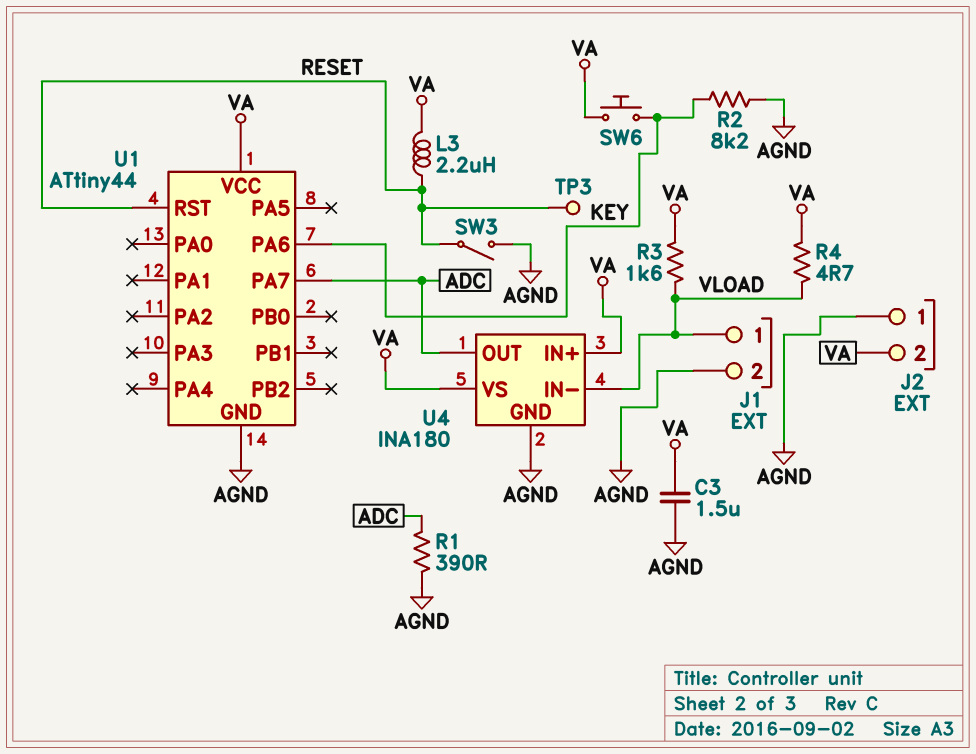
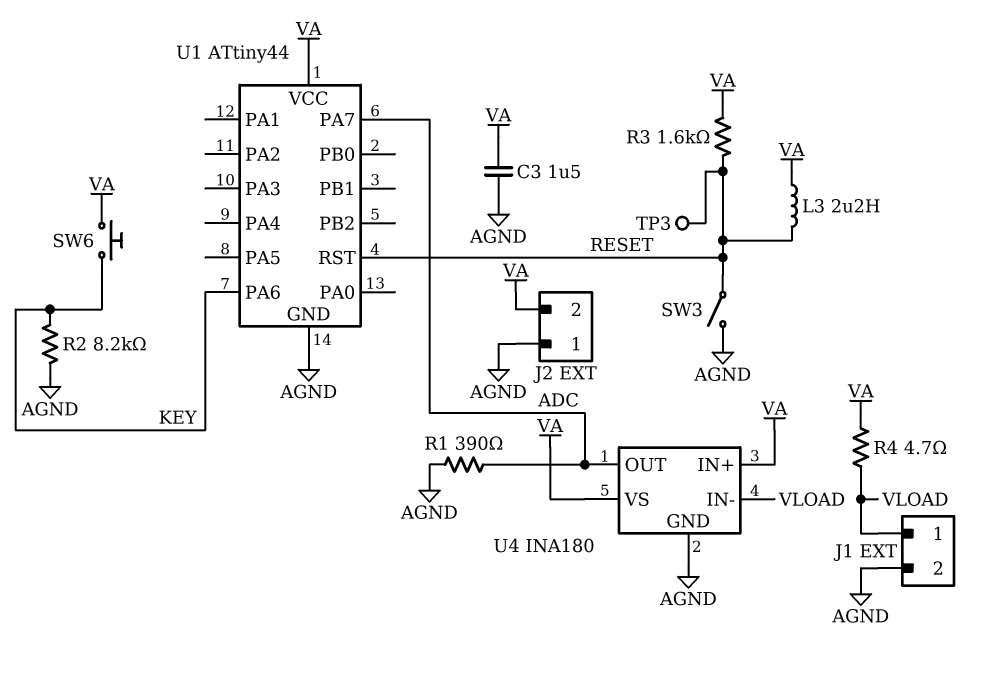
R3: 1.6k (VA, VLOAD) -> 1.6k (RESET, VA)

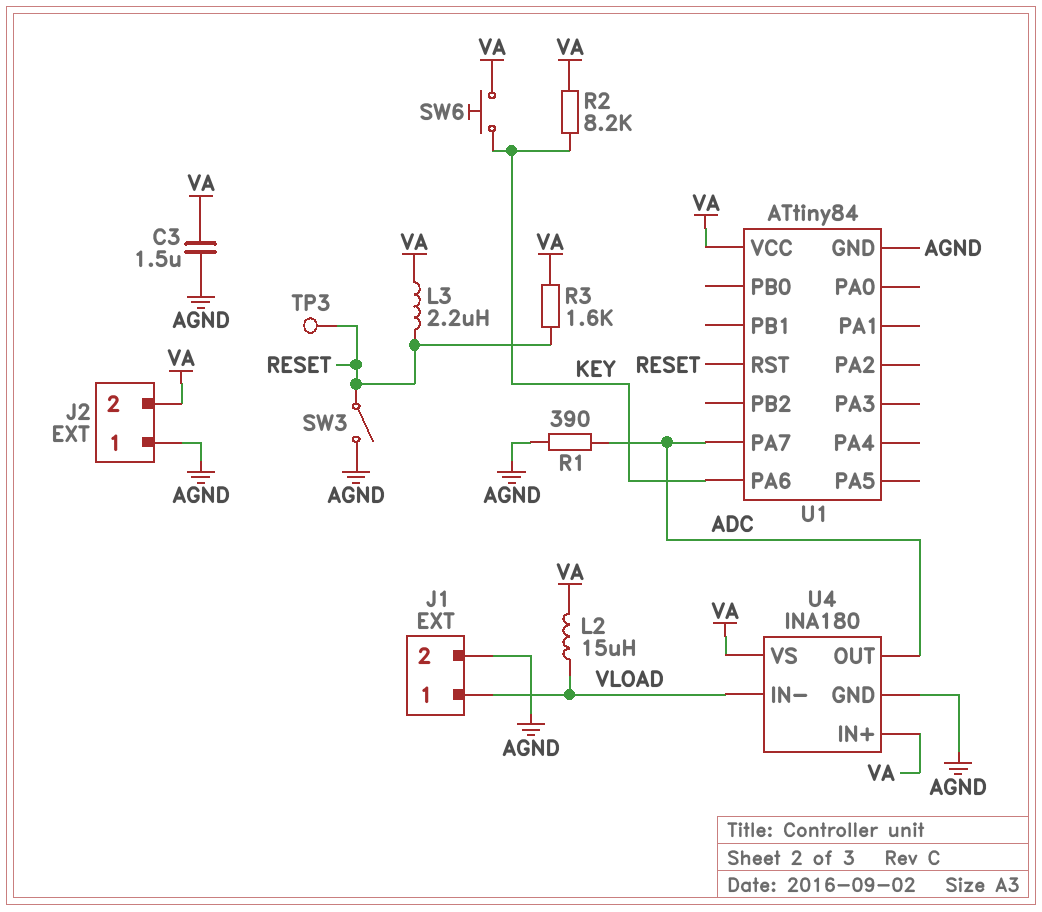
L2: none -> 15uH (VA, VLOAD)
R2: 8.2k (AGND, KEY) -> 8.2k (KEY, VA)
R4: 4.7 (VA, VLOAD) -> none
U1: ATtiny44 -> ATtiny84

